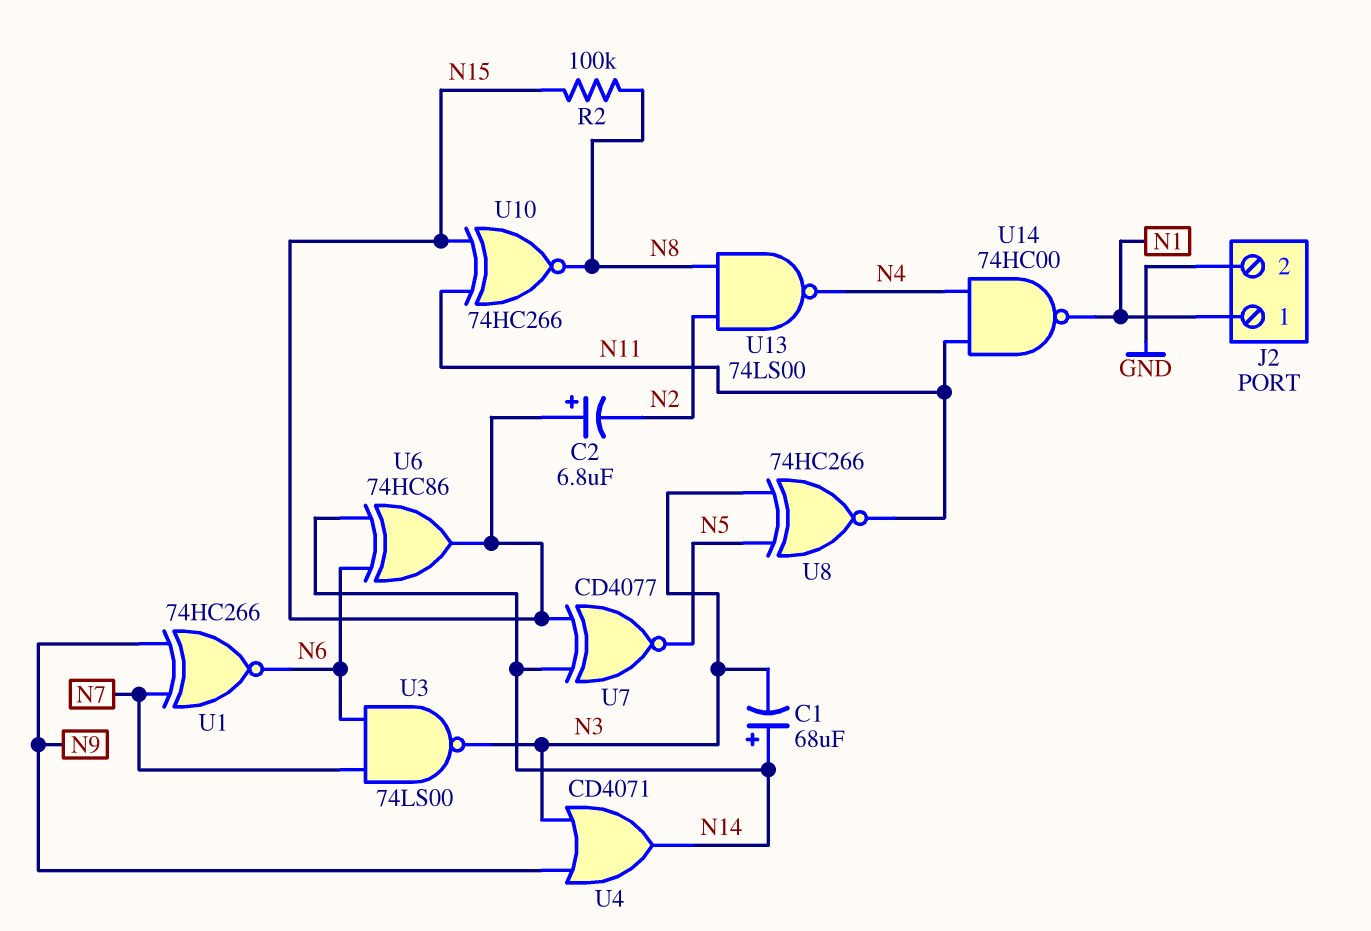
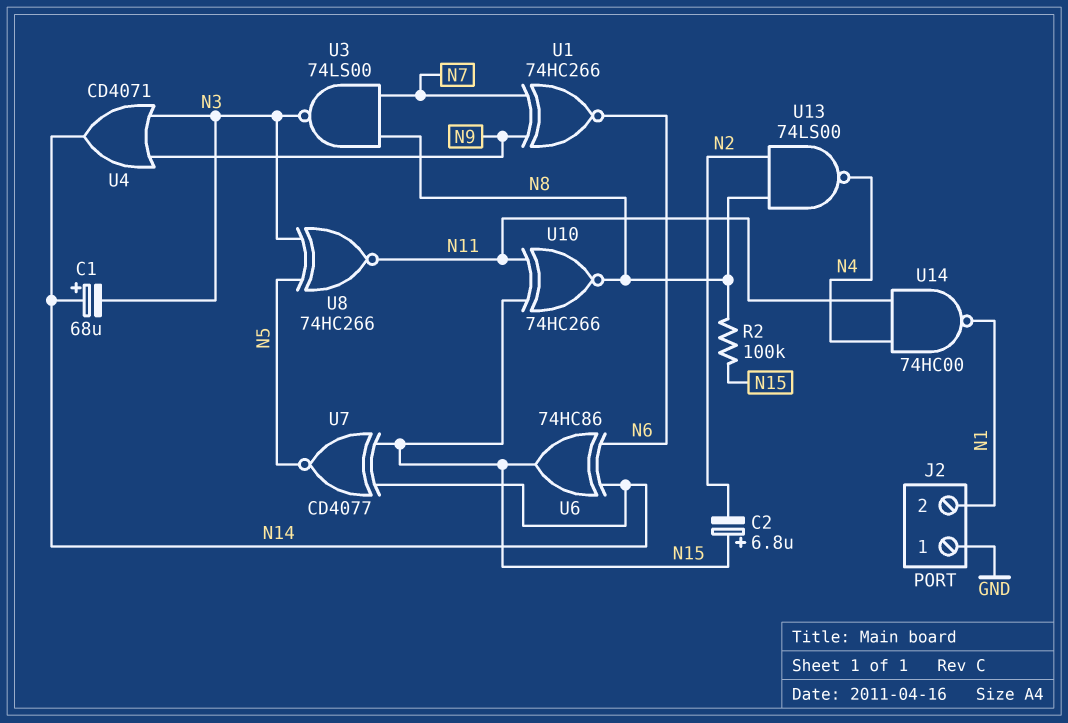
J2 pin 1: N1 -> GND
J2 pin 2: GND -> N1
U3: NAND 74LS00 (in N6, in N7, out N3) -> NAND 74LS00 (in N7, in N8, out N3)

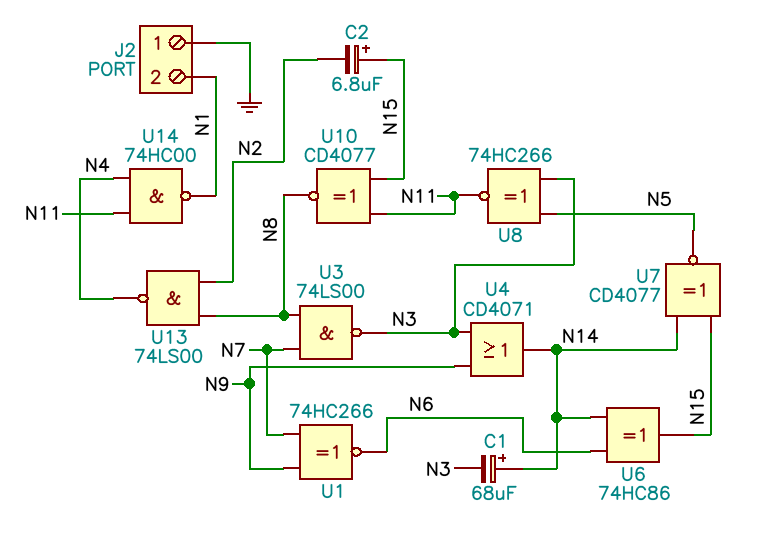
R2: 100k (N8, N15) -> none
U10: XNOR 74HC266 (in N11, in N15, out N8) -> XNOR CD4077 (in N11, in N15, out N8)

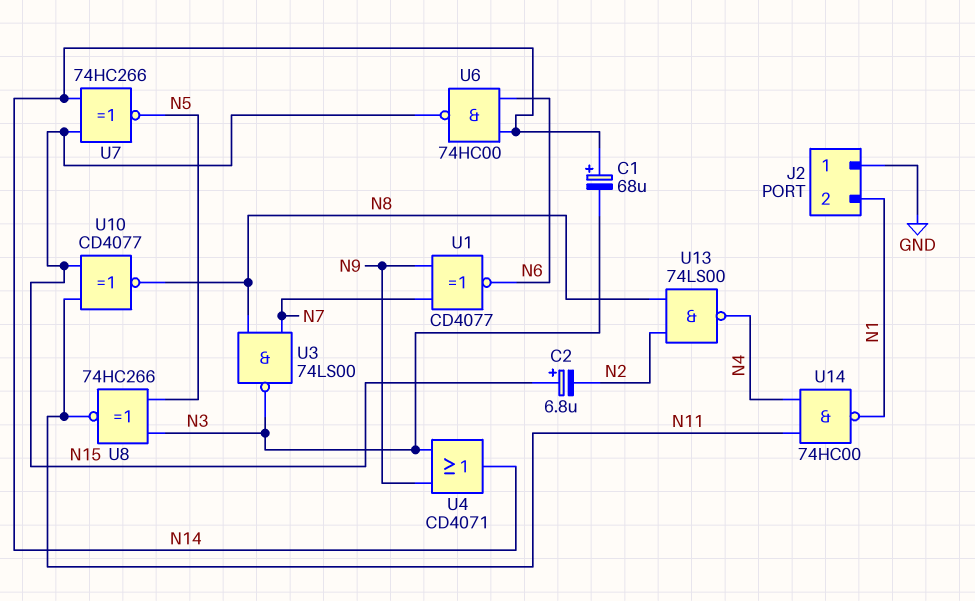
U1: XNOR 74HC266 (in N7, in N9, out N6) -> XNOR CD4077 (in N7, in N9, out N6)
U6: XOR 74HC86 (in N6, in N14, out N15) -> NAND 74HC00 (in N6, in N14, out N15)
U7: XNOR CD4077 (in N14, in N15, out N5) -> XNOR 74HC266 (in N14, in N15, out N5)

